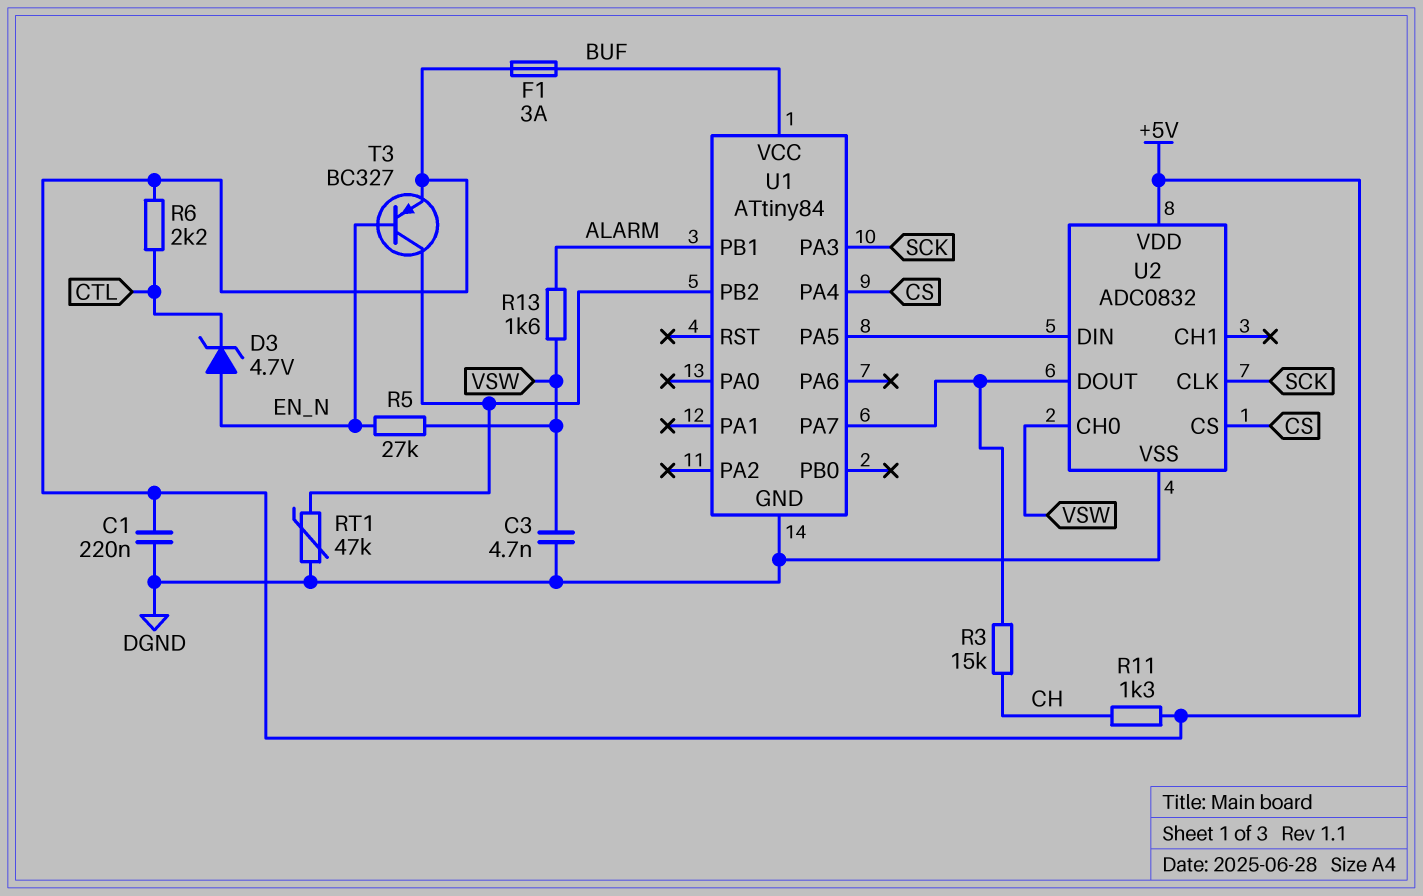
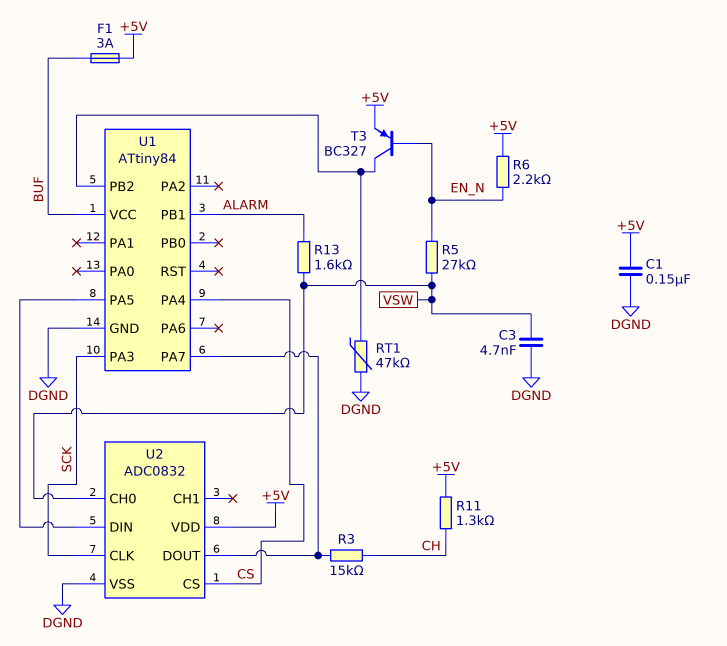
C1: 220nF (+5V, DGND) -> 150nF (+5V, DGND)
D3: zener 4.7V (A EN_N, K CTL) -> none
R6: 2.2k (+5V, CTL) -> 2.2k (+5V, EN_N)

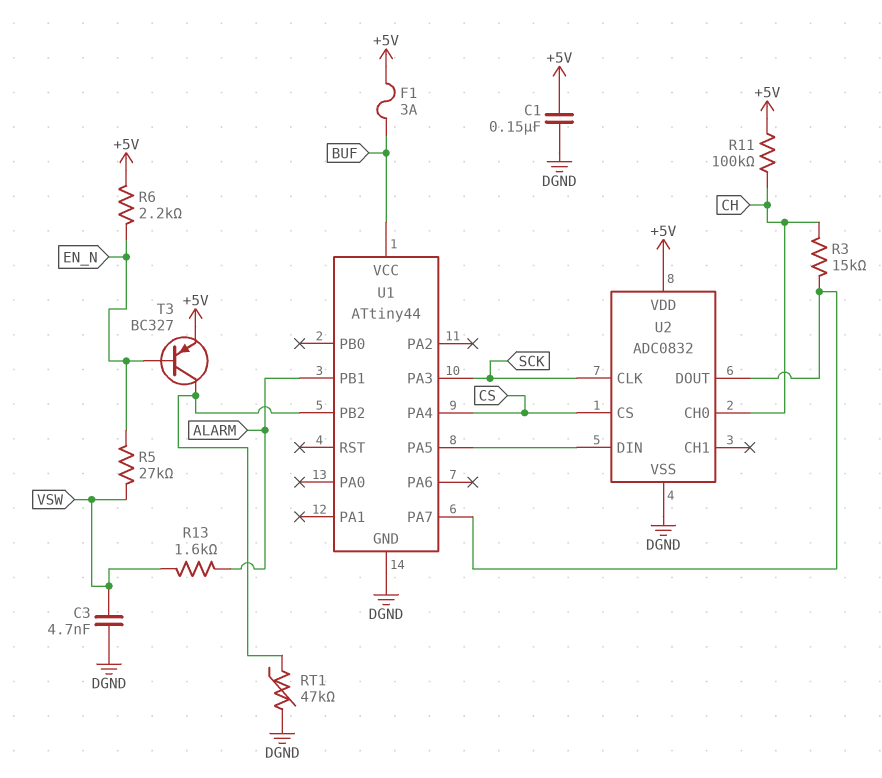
R11: 1.3k (+5V, CH) -> 100k (+5V, CH)
U1: ATtiny84 -> ATtiny44
U2 pin CH0: VSW -> CH

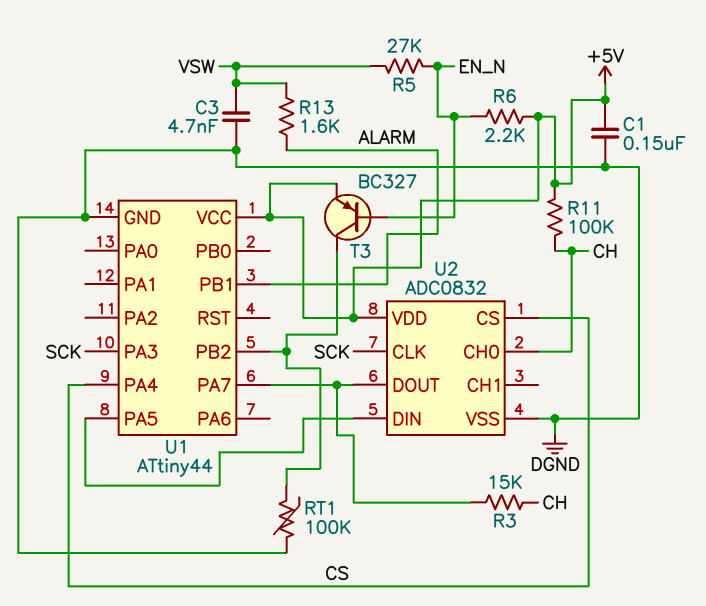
F1: 3A (+5V, BUF) -> none
RT1: 47k (DGND, U1/PB2) -> 100k (DGND, U1/PB2)
U1 pin VCC: BUF -> +5V

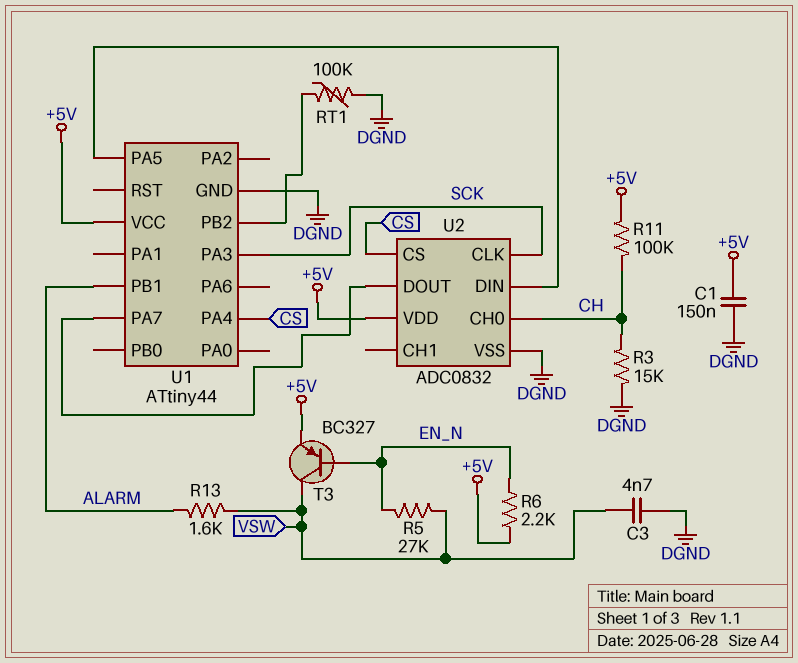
R3: 15k (CH, U1/PA7) -> 15k (CH, DGND)
T3: PNP BC327 (B EN_N, C U1/PB2, E +5V) -> PNP BC327 (B EN_N, C VSW, E +5V)

